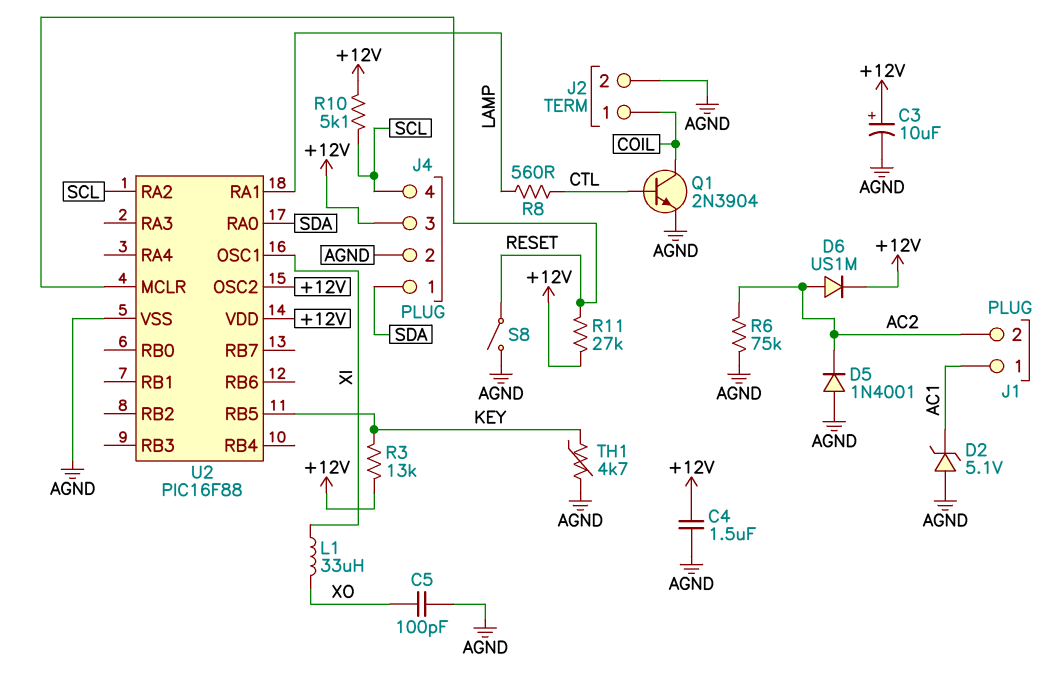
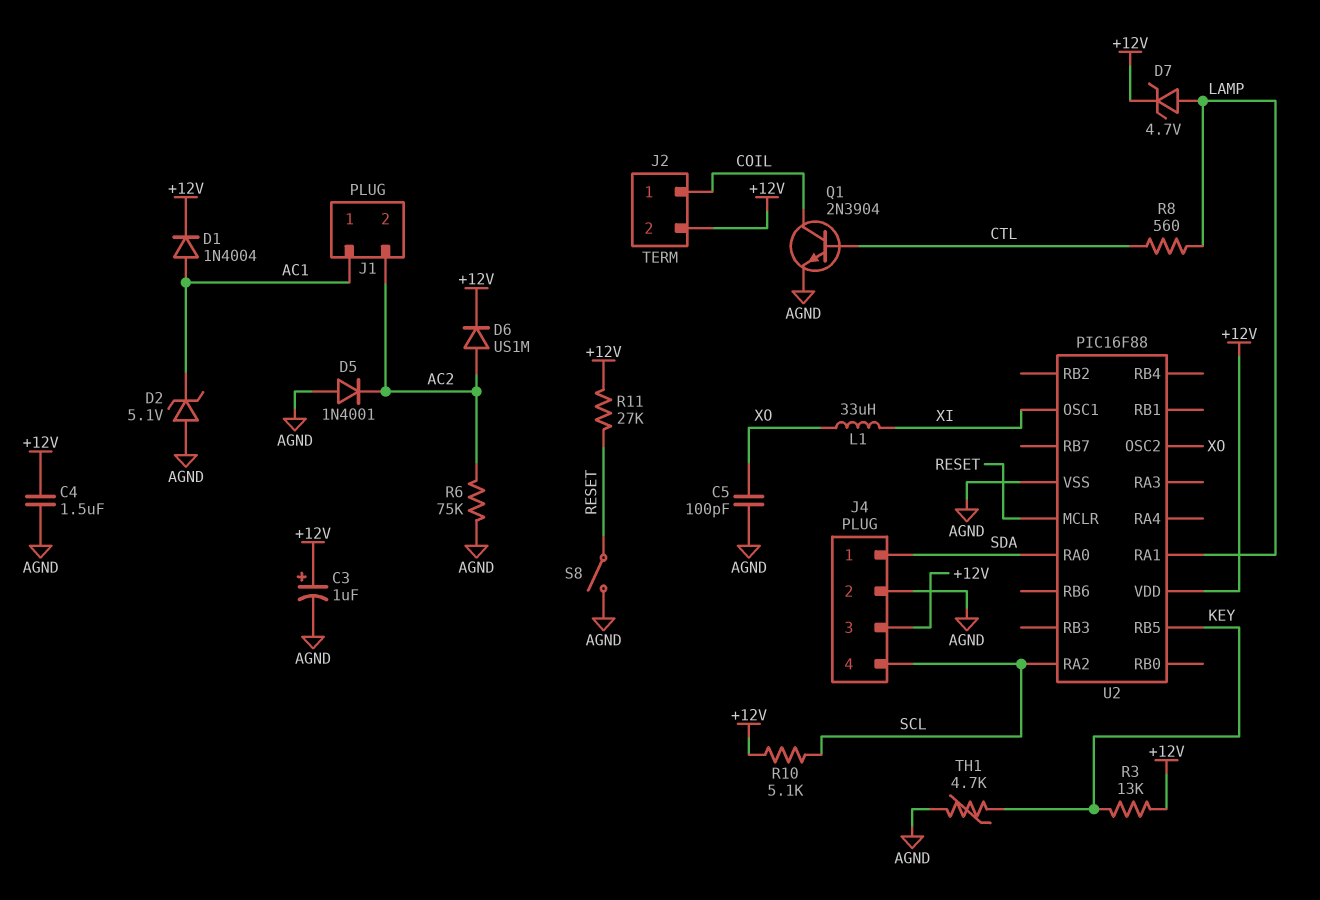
C3: 10uF (plus +12V, minus AGND) -> 1uF (plus +12V, minus AGND)
D1: none -> diode 1N4004 (A AC1, K +12V)
D7: none -> zener 4.7V (A LAMP, K +12V)
J2 pin 2: AGND -> +12V
U2 pin OSC2: +12V -> XO

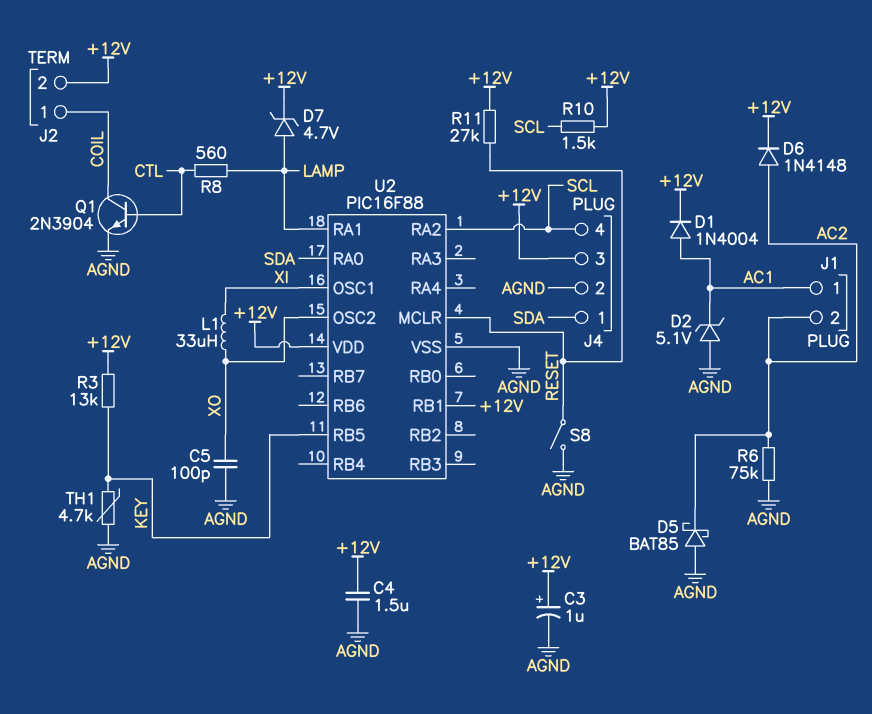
D5: diode 1N4001 (A AGND, K AC2) -> schottky BAT85 (A AGND, K AC2)
D6: diode US1M (A AC2, K +12V) -> diode 1N4148 (A AC2, K +12V)
R10: 5.1k (+12V, SCL) -> 1.5k (+12V, SCL)
U2 pin RB1: none -> +12V

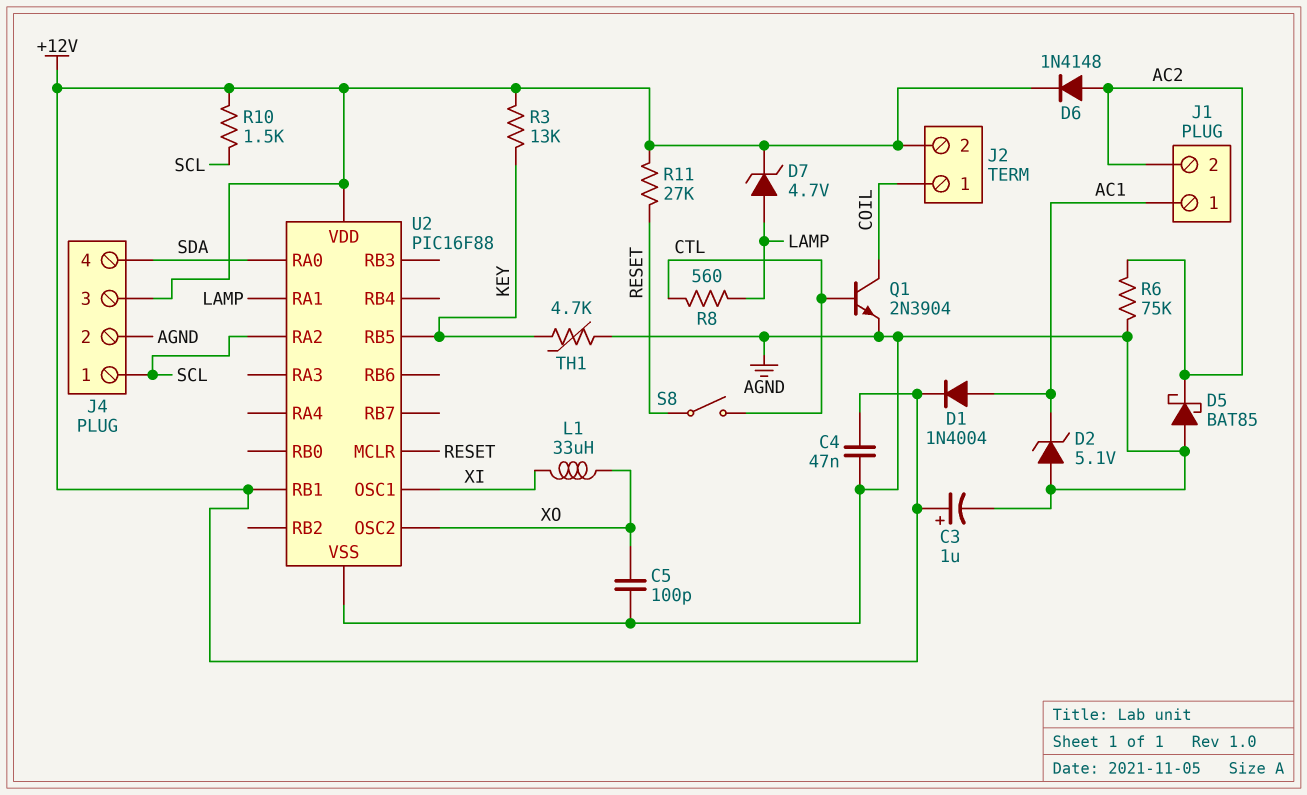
C4: 1.5uF (+12V, AGND) -> 47nF (+12V, AGND)
J4 pin 1: SDA -> SCL
J4 pin 4: SCL -> SDA
S8: switch (AGND, RESET) -> switch (CTL, RESET)

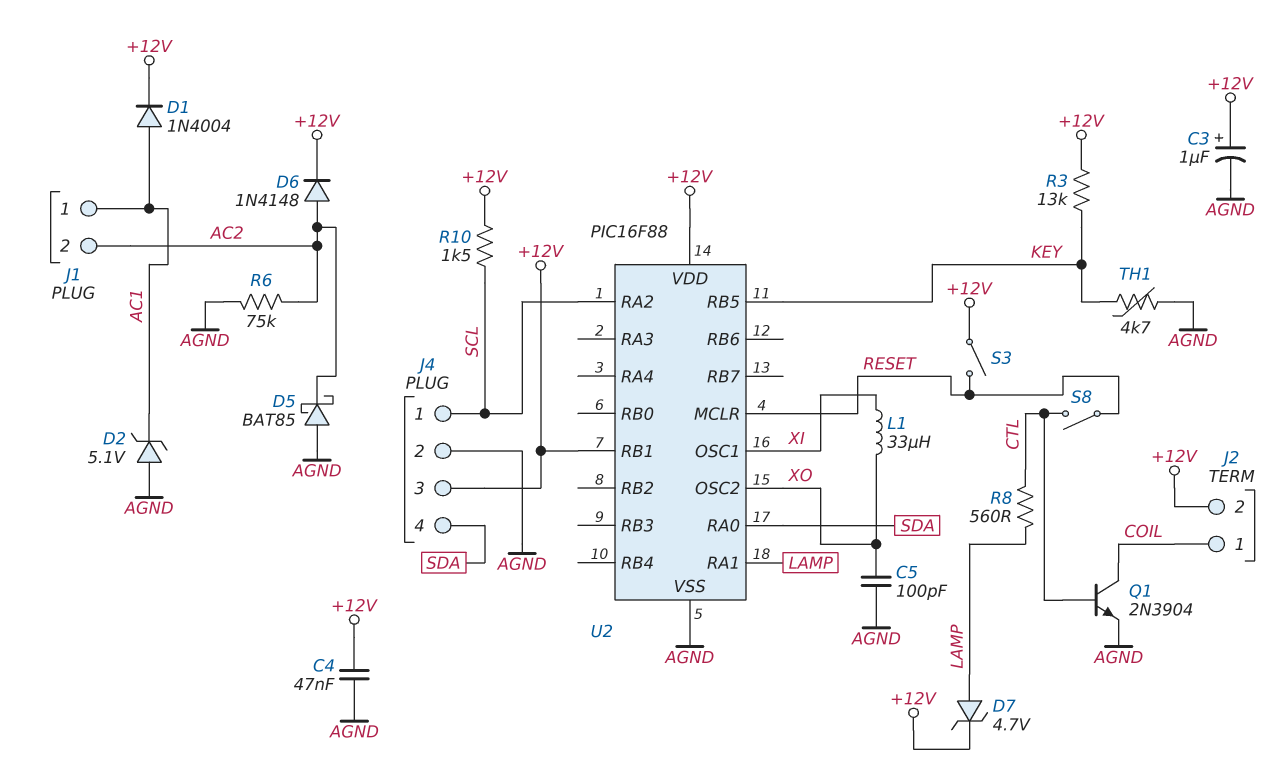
R11: 27k (+12V, RESET) -> none
S3: none -> switch (+12V, RESET)

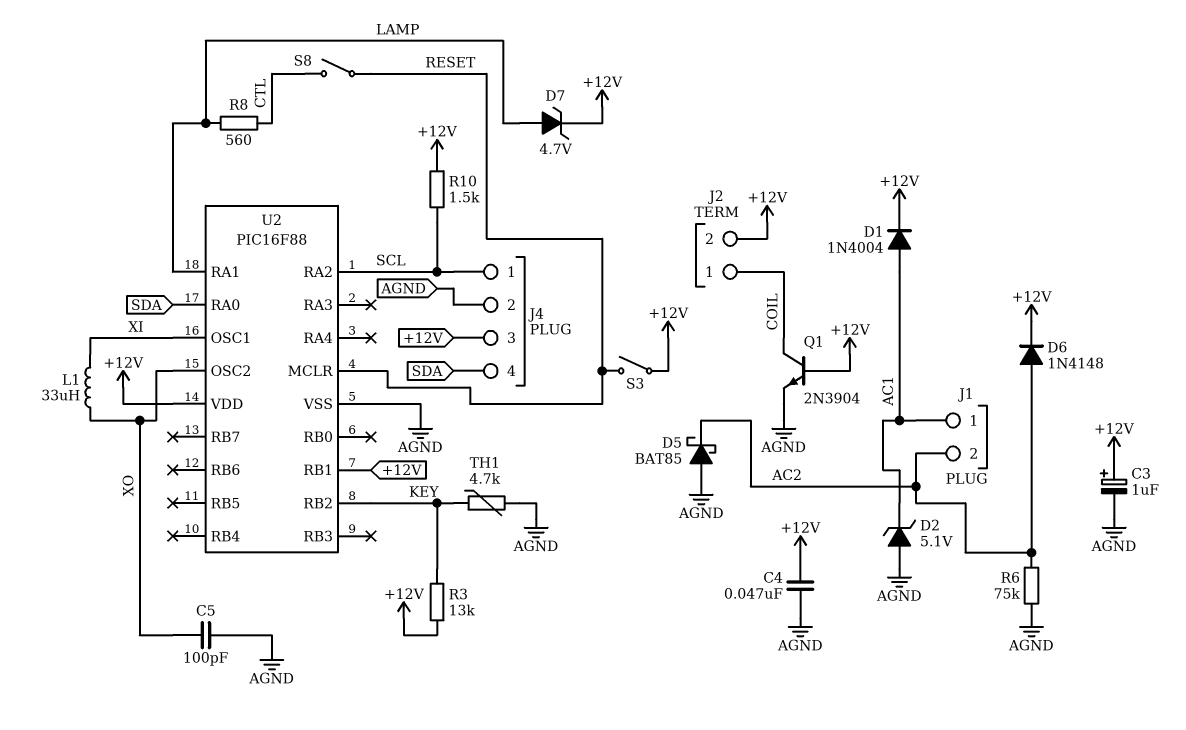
Q1: NPN 2N3904 (B CTL, C COIL, E AGND) -> NPN 2N3904 (B +12V, C COIL, E AGND)
U2 pin RB2: none -> KEY
U2 pin RB5: KEY -> none

